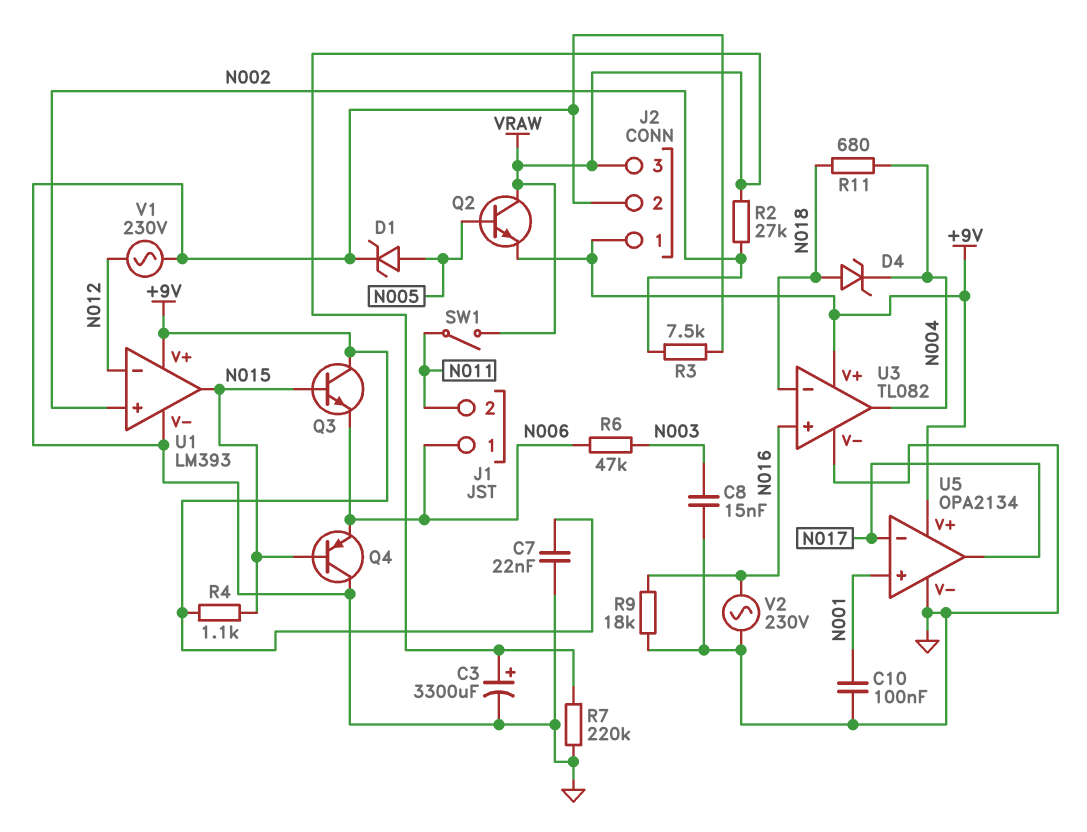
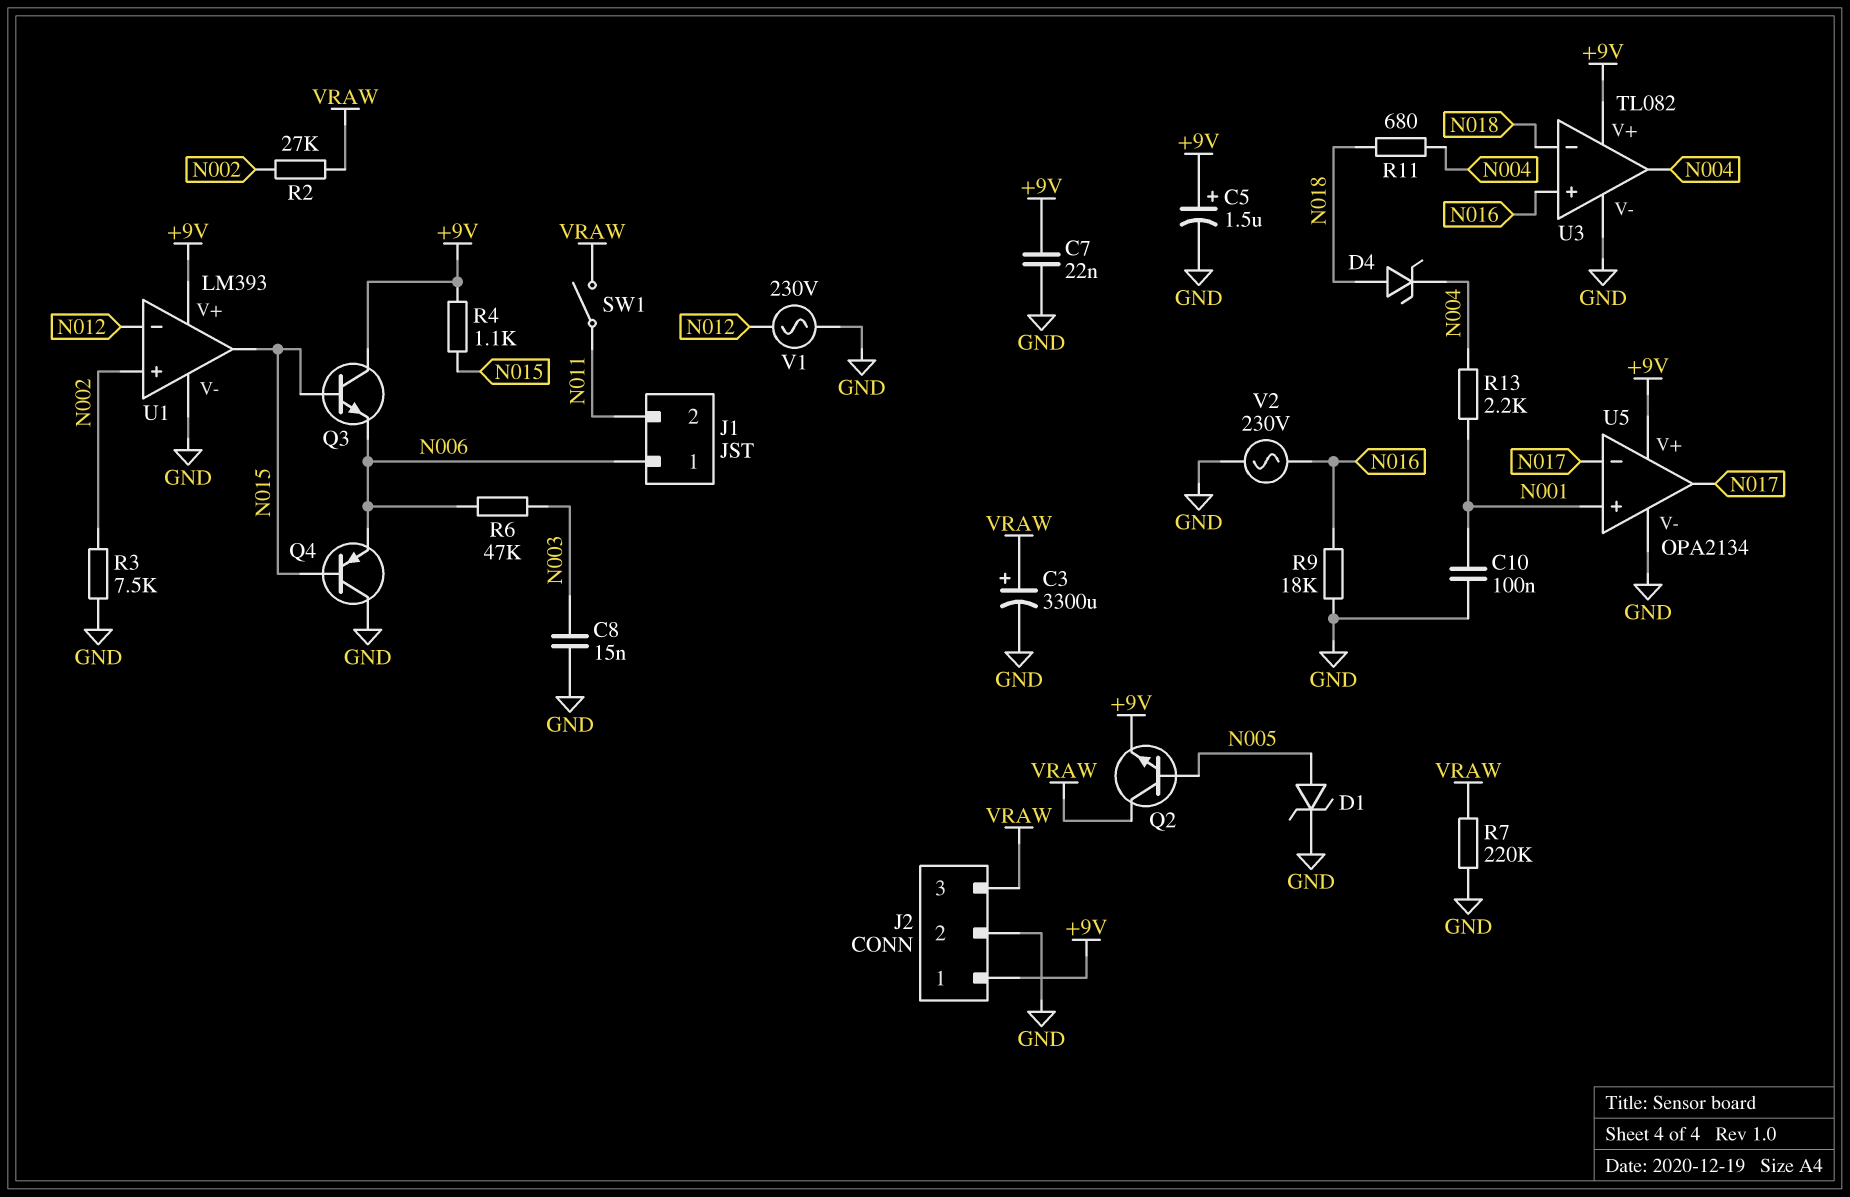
C5: none -> 1.5uF (plus +9V, minus GND)
R13: none -> 2.2k (N001, N004)

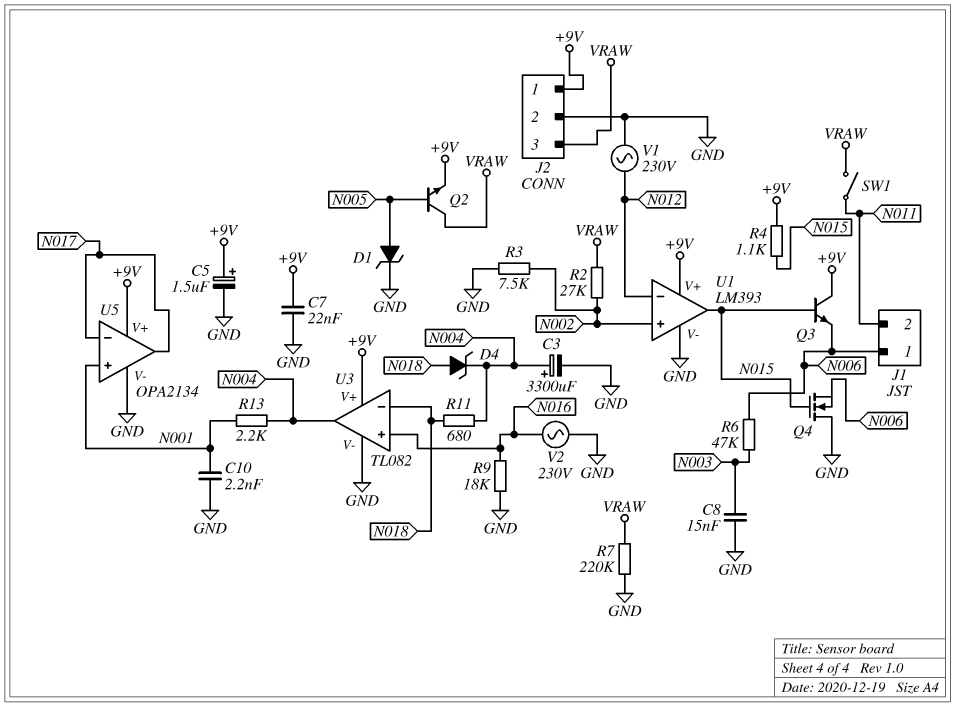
C3: 3300uF (plus VRAW, minus GND) -> 3300uF (plus N004, minus GND)
C10: 100nF (GND, N001) -> 2.2nF (GND, N001)
Q4: PNP (B N015, C GND, E N006) -> NMOS (G N015, D GND, S N006)

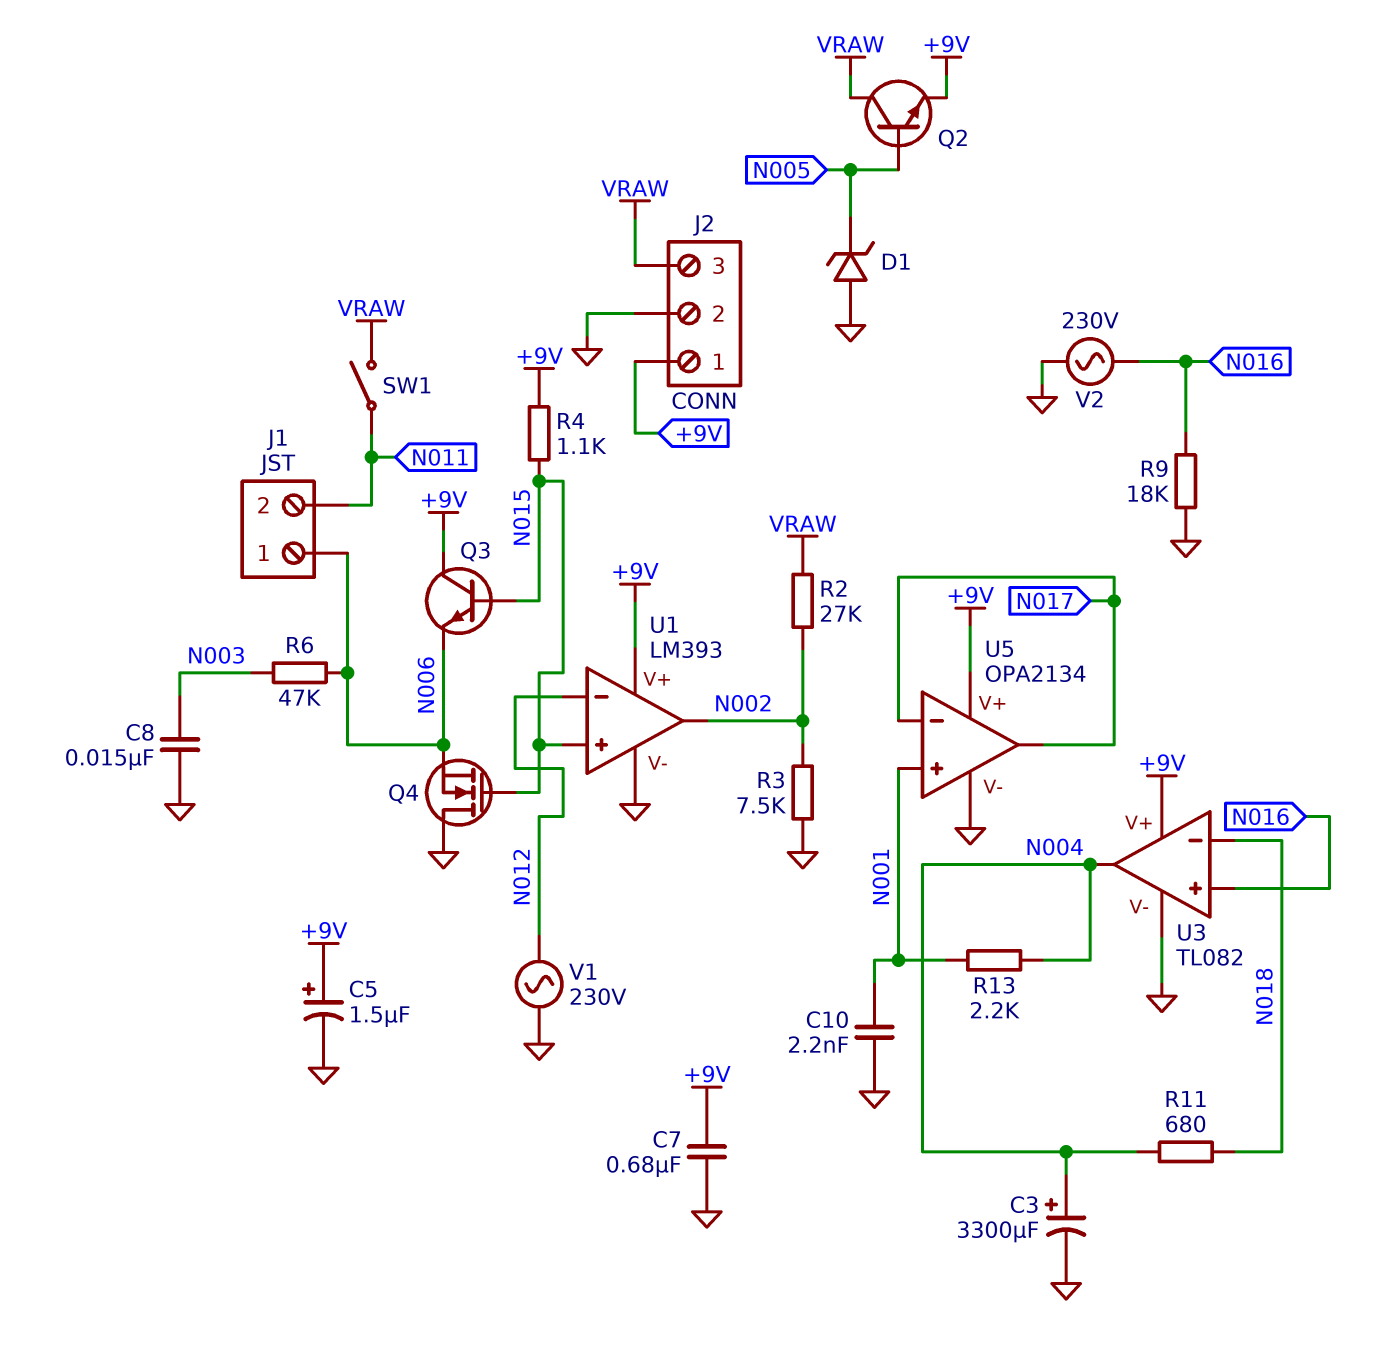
C7: 22nF (+9V, GND) -> 680nF (+9V, GND)
D1: zener (A N005, K GND) -> zener (A GND, K N005)
D4: zener (A N018, K N004) -> none
R7: 220k (GND, VRAW) -> none
U1 pin in+: N002 -> N015
U1 pin out: N015 -> N002

